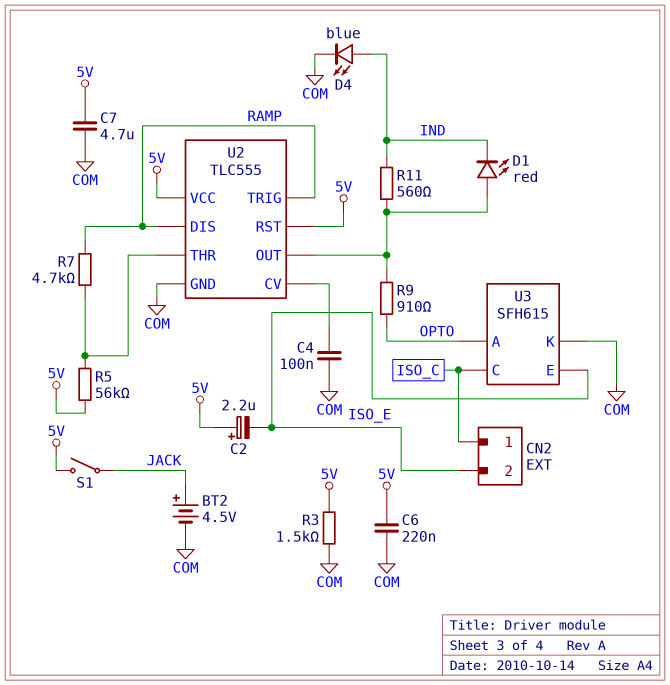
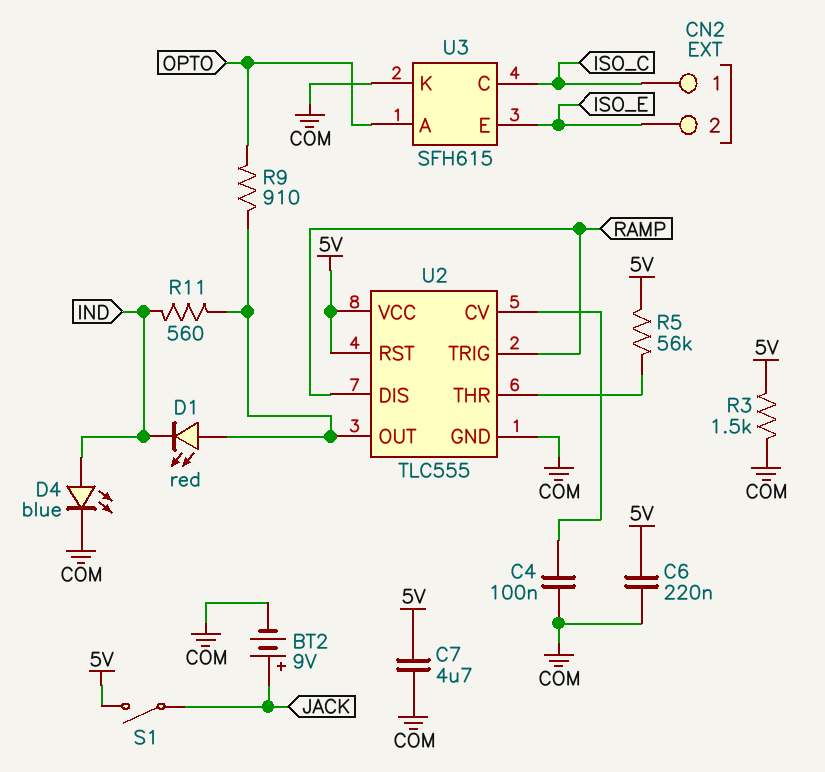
BT2: 4.5V (plus JACK, minus COM) -> 9V (plus JACK, minus COM)
C2: 2.2uF (plus 5V, minus ISO_E) -> none
R7: 4.7k (RAMP, U2/THR) -> none

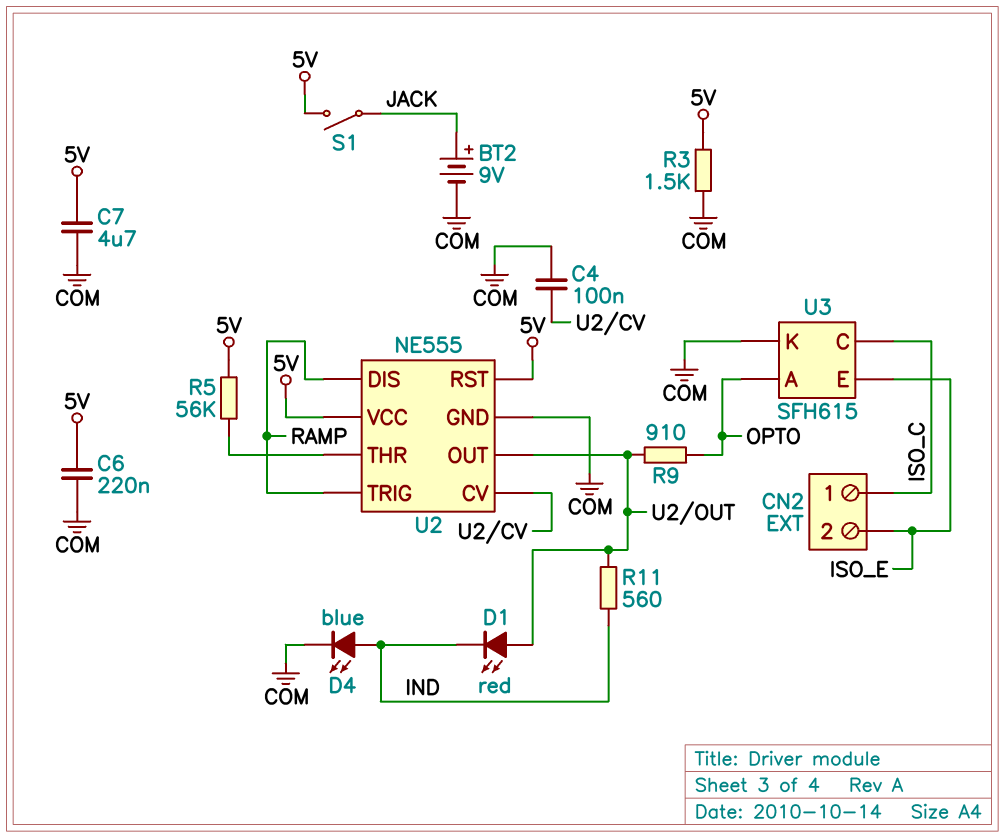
U2: TLC555 -> NE555

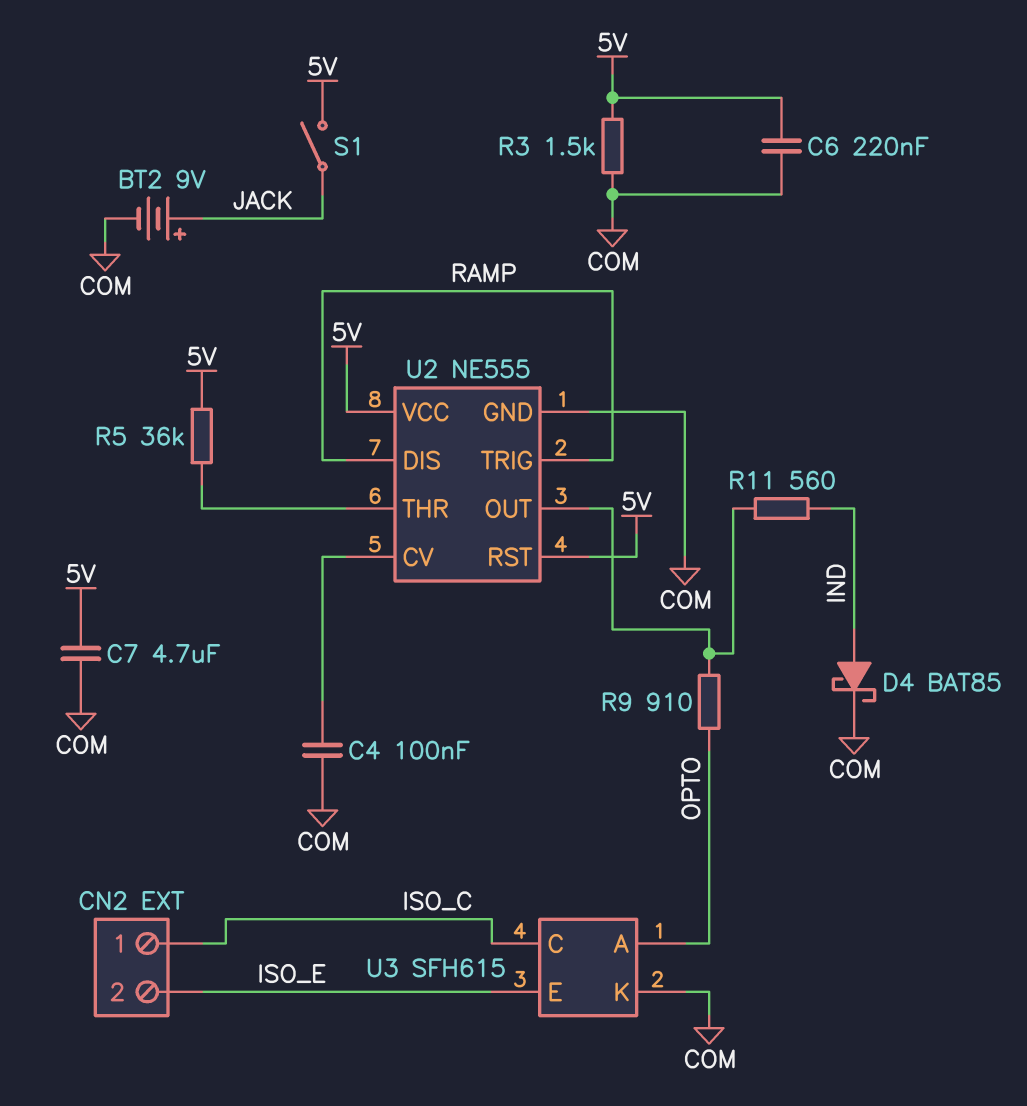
D1: LED red (A U2/OUT, K IND) -> none
D4: LED blue (A IND, K COM) -> schottky BAT85 (A IND, K COM)
R5: 56k (5V, U2/THR) -> 36k (5V, U2/THR)

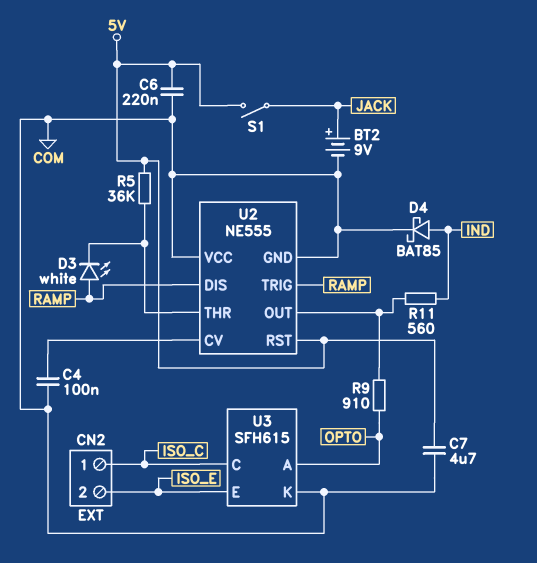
D3: none -> LED white (A RAMP, K U2/THR)
R3: 1.5k (5V, COM) -> none
U2 pin VCC: 5V -> COM

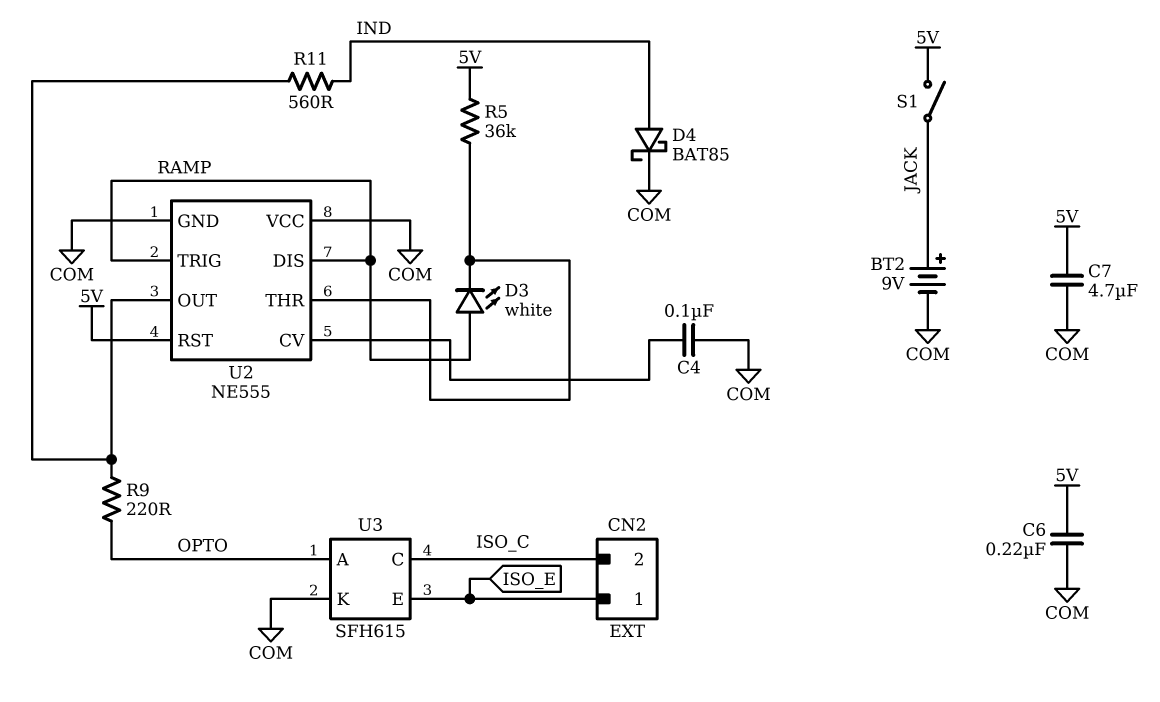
CN2 pin 1: ISO_C -> ISO_E
CN2 pin 2: ISO_E -> ISO_C
R9: 910 (OPTO, U2/OUT) -> 220 (OPTO, U2/OUT)

